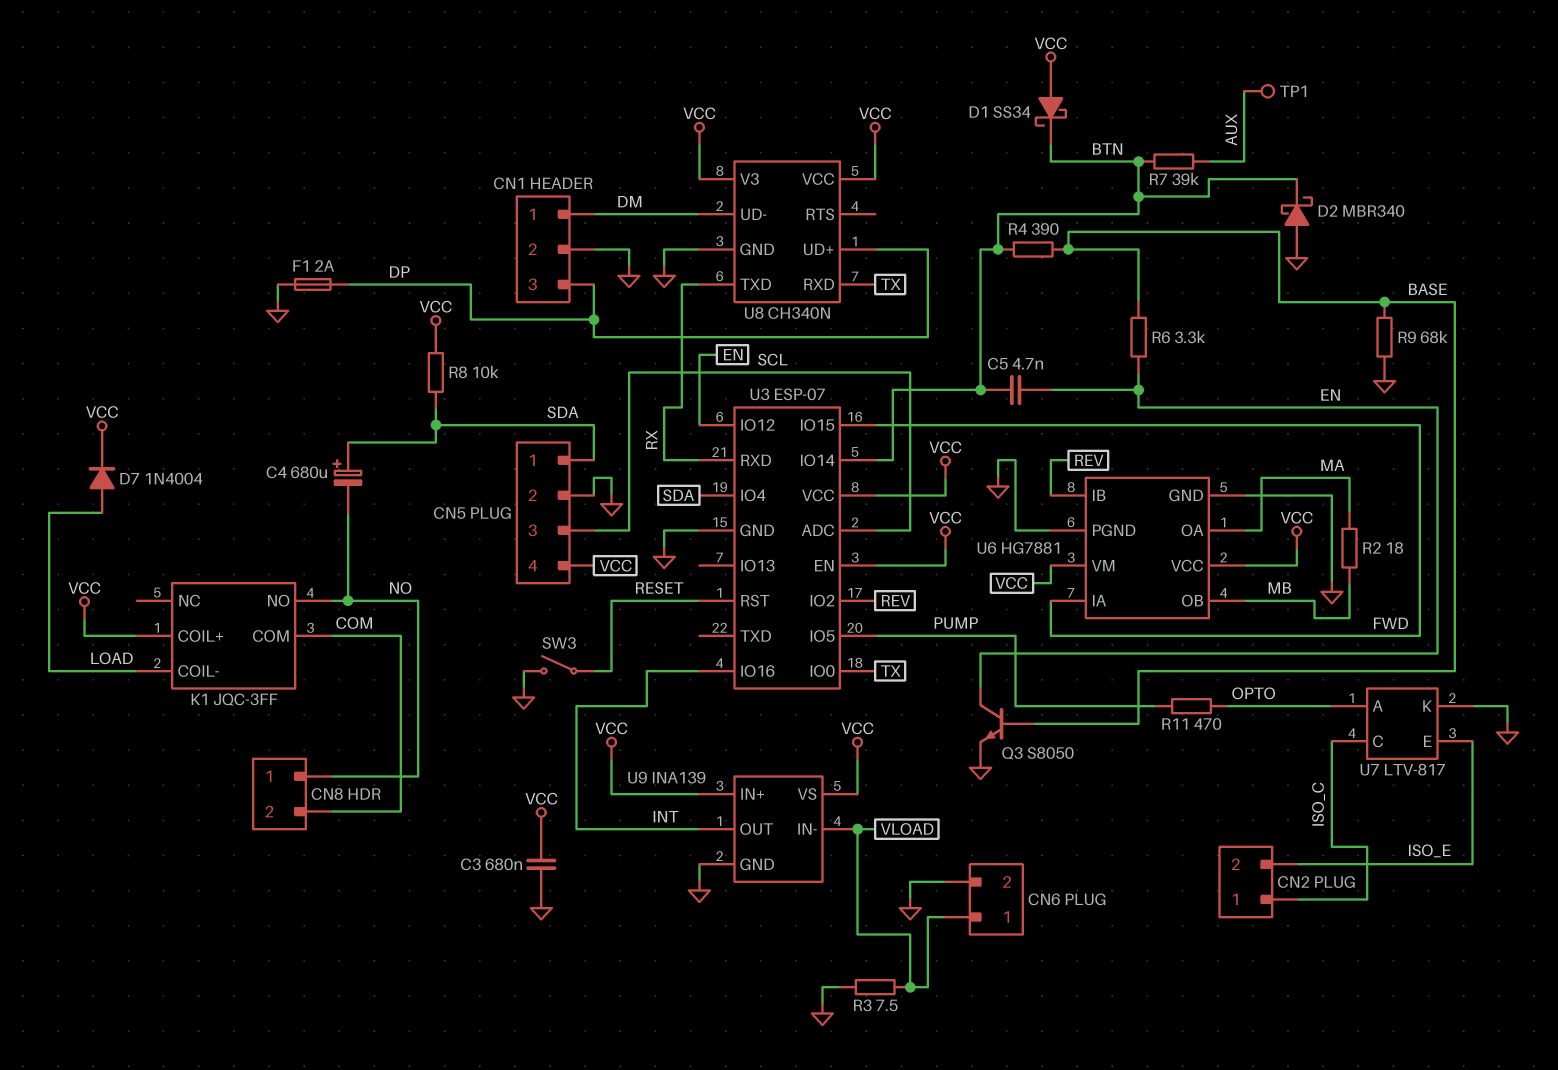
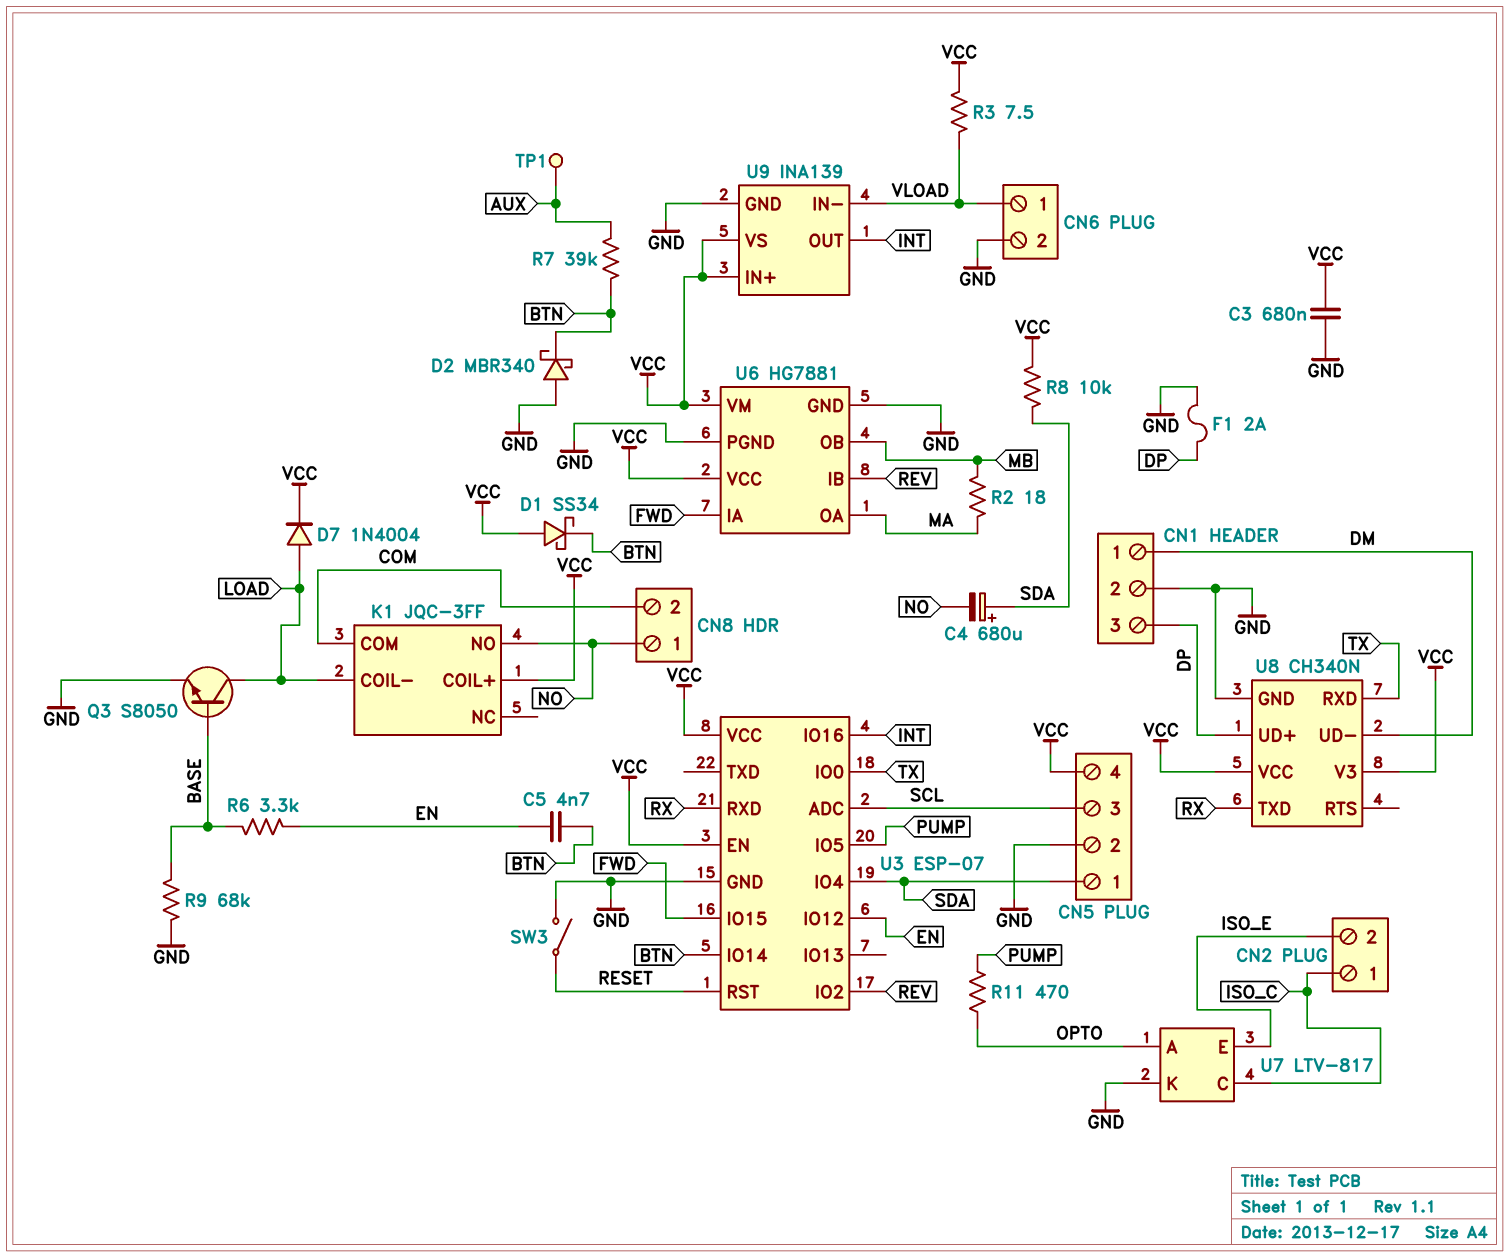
Q3: NPN S8050 (B BASE, C EN, E GND) -> NPN S8050 (B BASE, C LOAD, E GND)
R3: 7.5 (GND, VLOAD) -> 7.5 (VCC, VLOAD)
R4: 390 (BASE, BTN) -> none

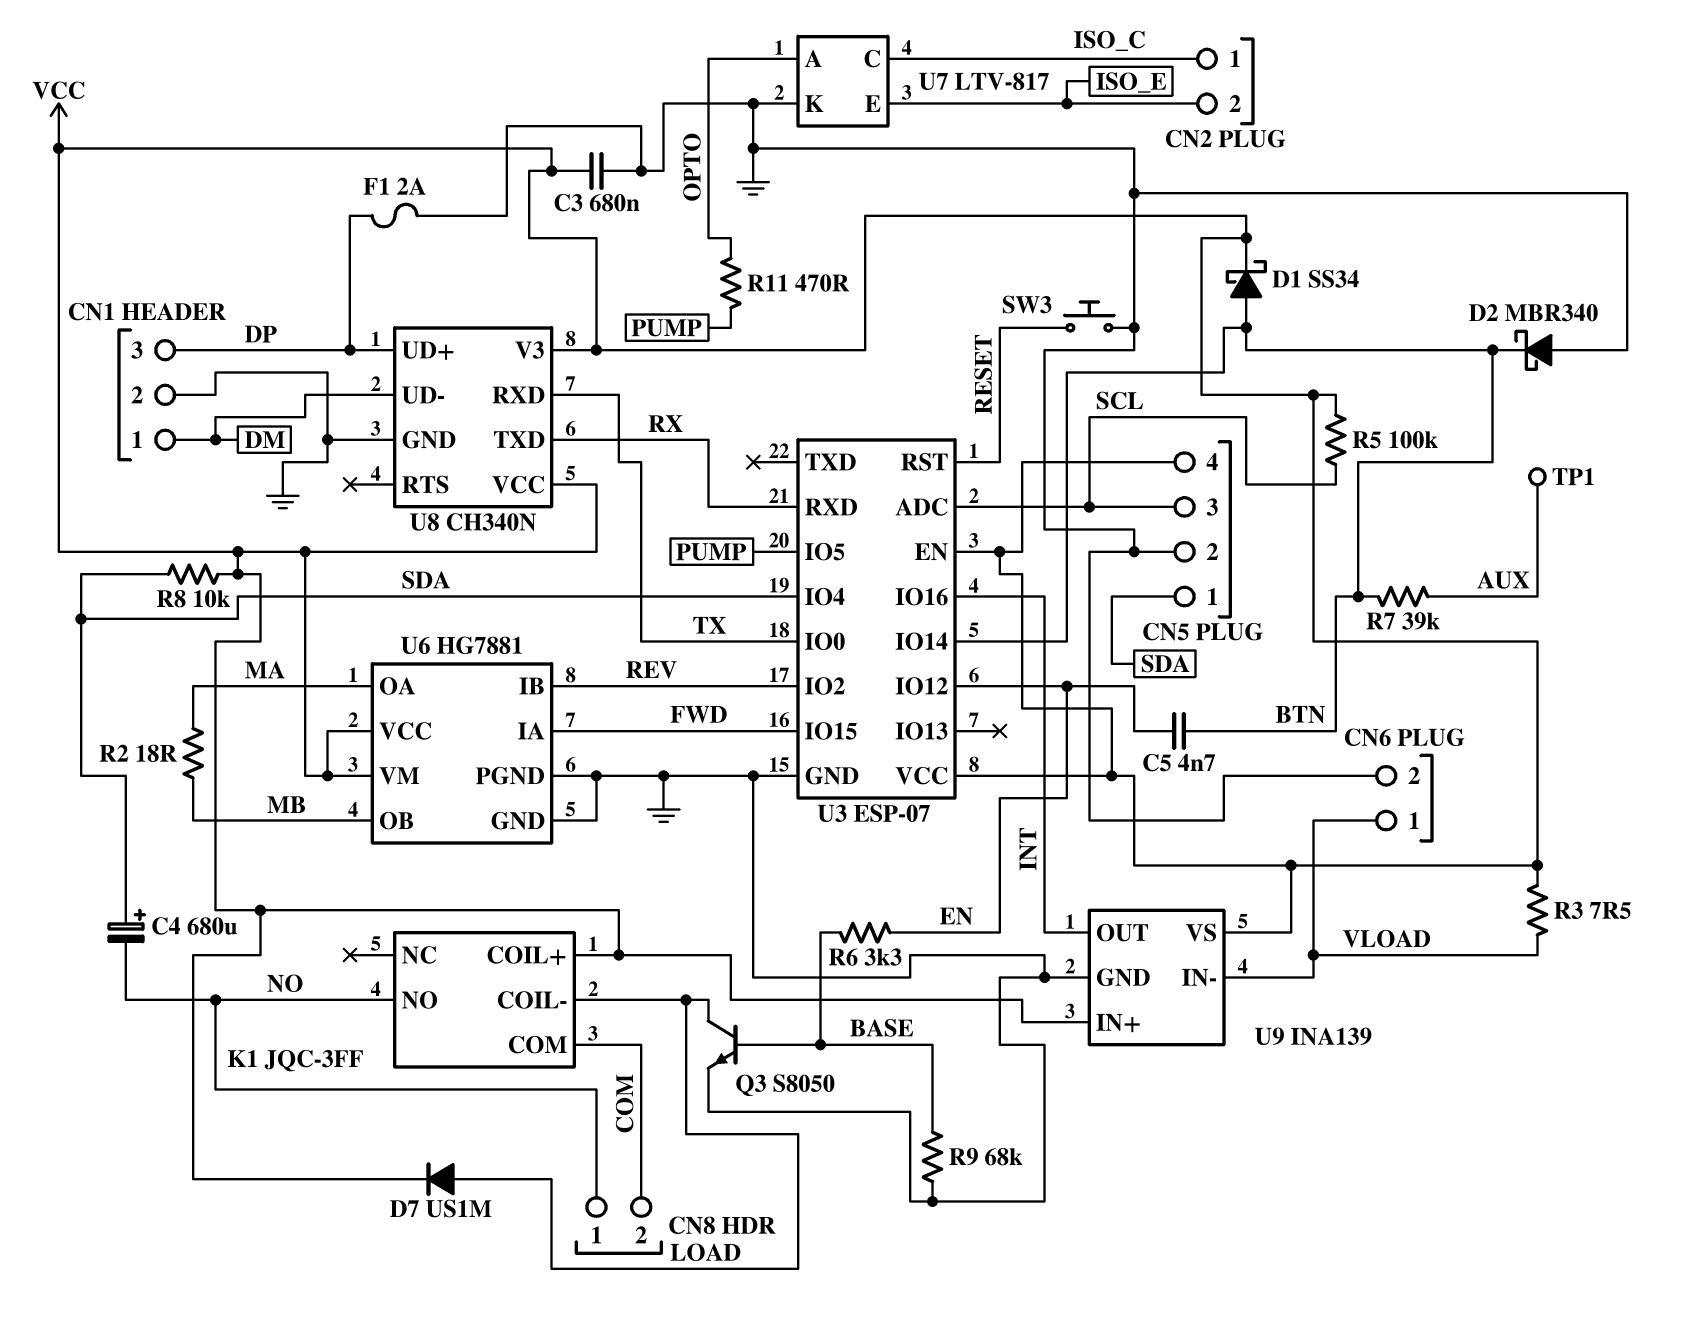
D1: schottky SS34 (A VCC, K BTN) -> schottky SS34 (A BTN, K VCC)
D7: diode 1N4004 (A LOAD, K VCC) -> diode US1M (A LOAD, K VCC)
R5: none -> 100k (SCL, VCC)
SW3: switch (GND, RESET) -> button (GND, RESET)

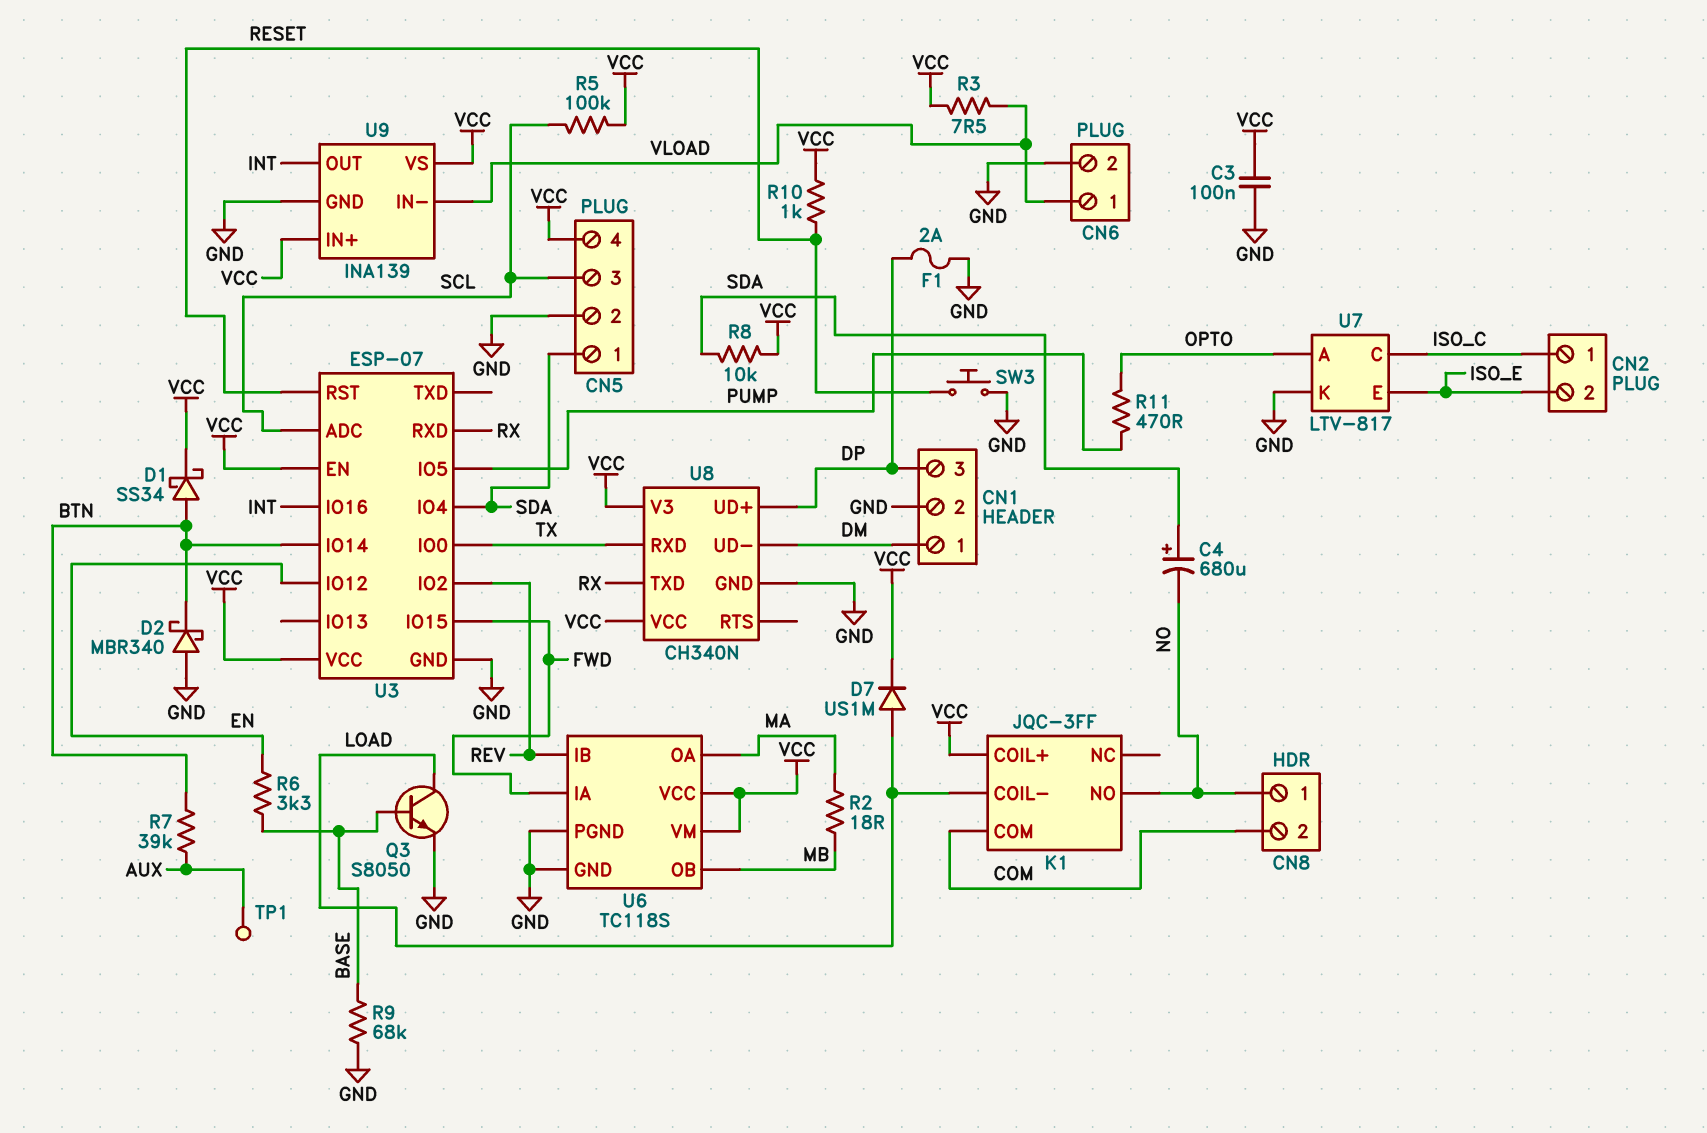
C3: 680nF (GND, VCC) -> 100nF (GND, VCC)
C5: 4.7nF (BTN, EN) -> none
R10: none -> 1k (RESET, VCC)
U6: HG7881 -> TC118S

